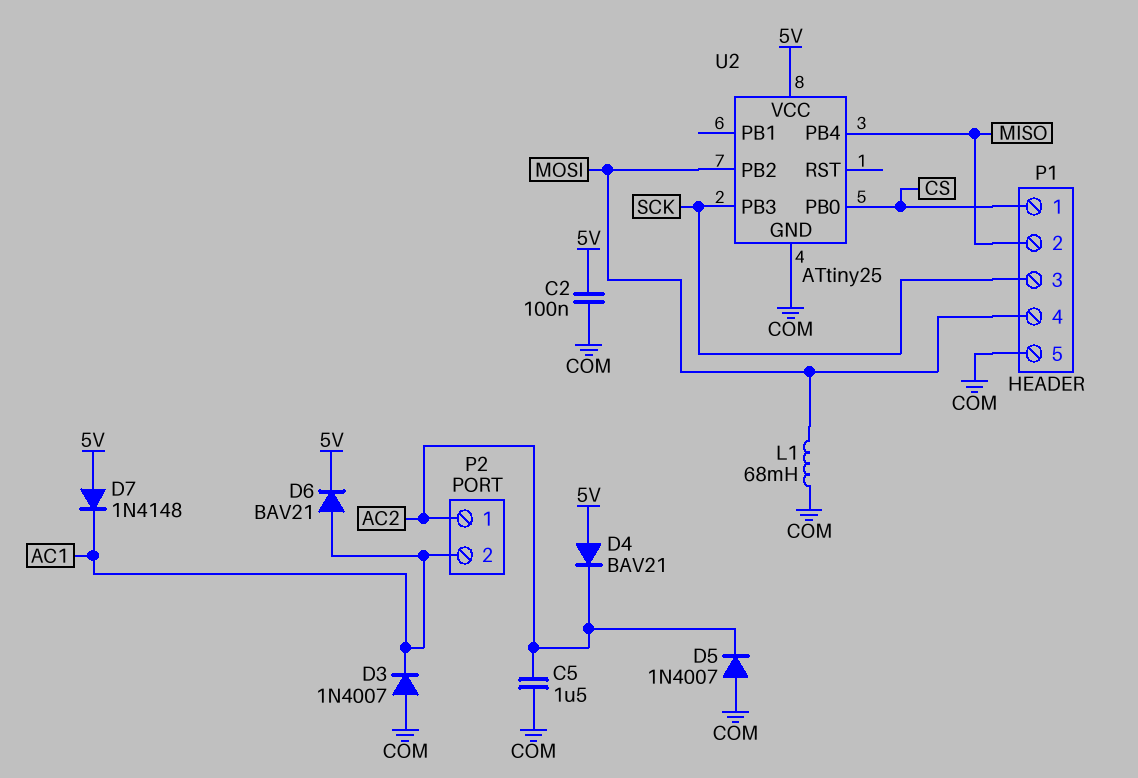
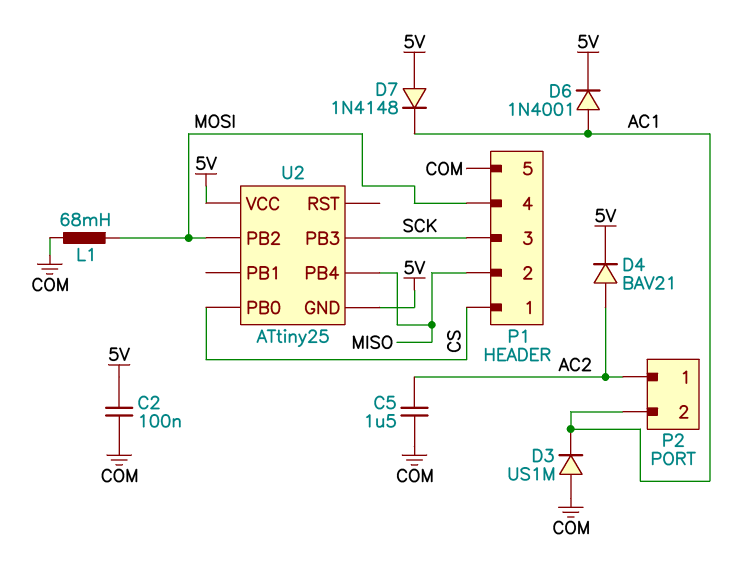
D3: diode 1N4007 (A COM, K AC1) -> diode US1M (A COM, K AC1)
D4: diode BAV21 (A 5V, K AC2) -> diode BAV21 (A AC2, K 5V)
D5: diode 1N4007 (A COM, K AC2) -> none
D6: diode BAV21 (A AC1, K 5V) -> diode 1N4001 (A AC1, K 5V)
U2 pin GND: COM -> 5V

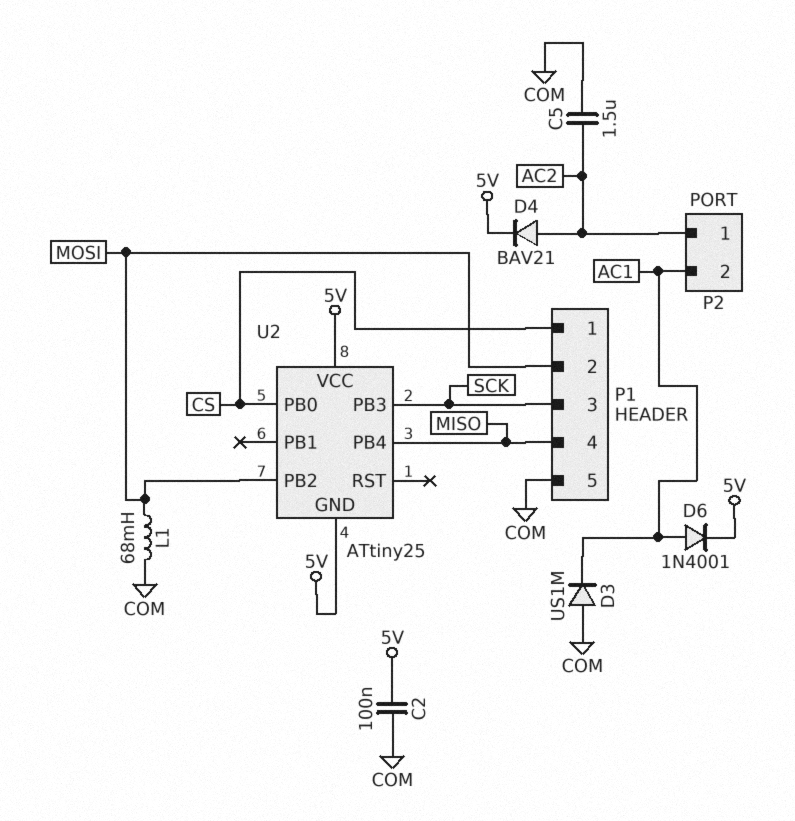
D7: diode 1N4148 (A 5V, K AC1) -> none
P1 pin 2: MISO -> MOSI
P1 pin 4: MOSI -> MISO

